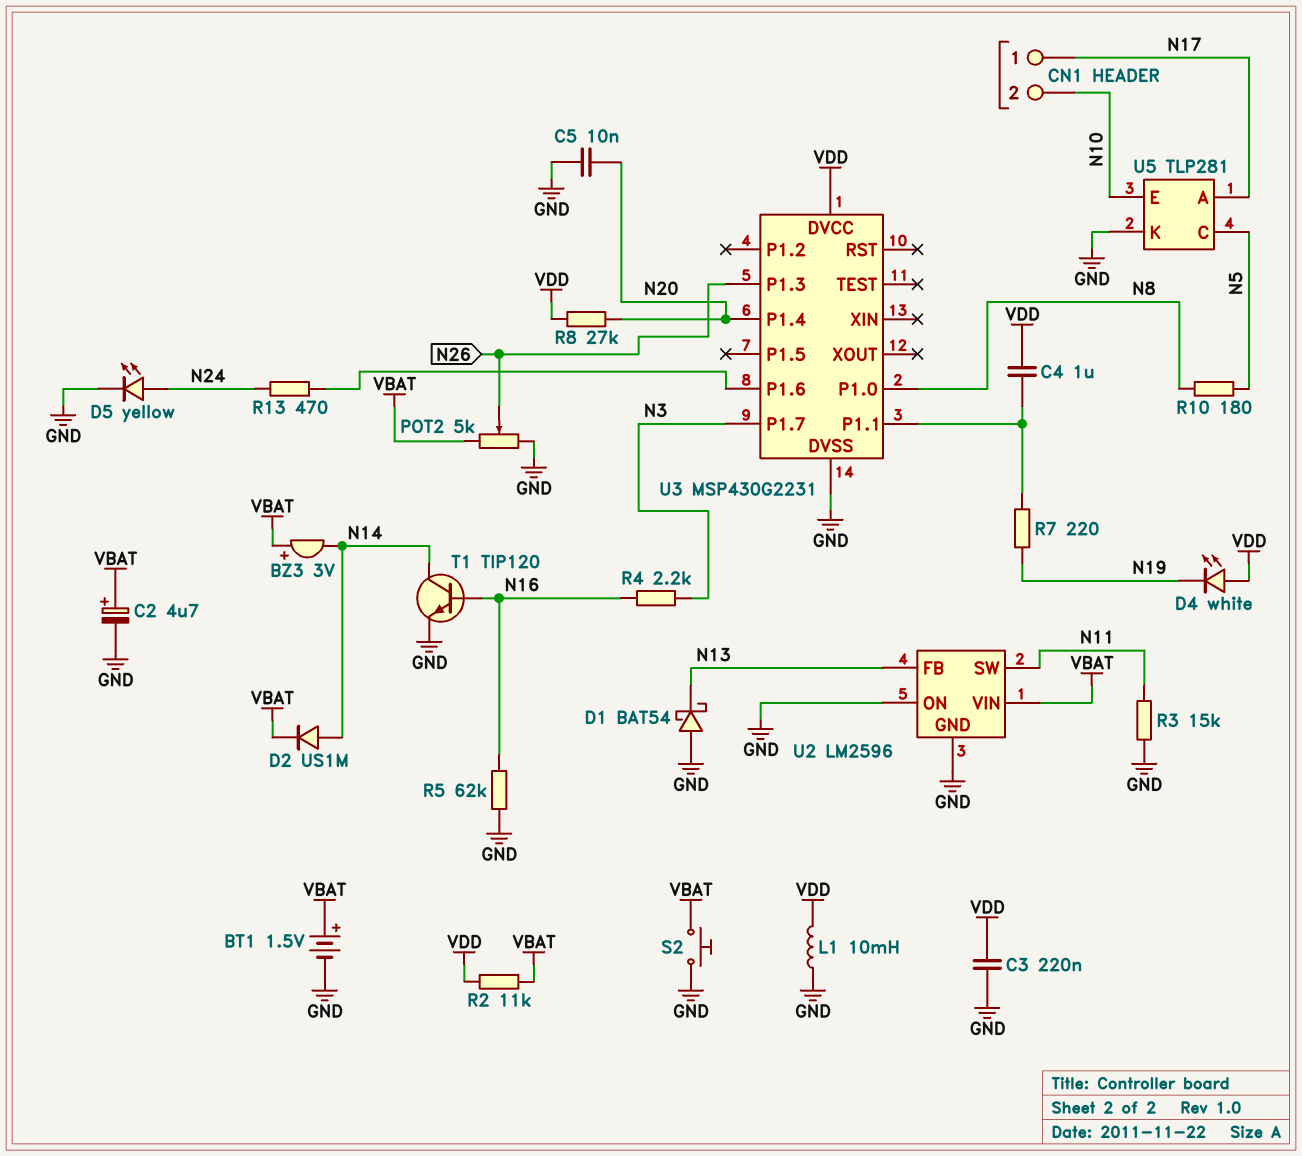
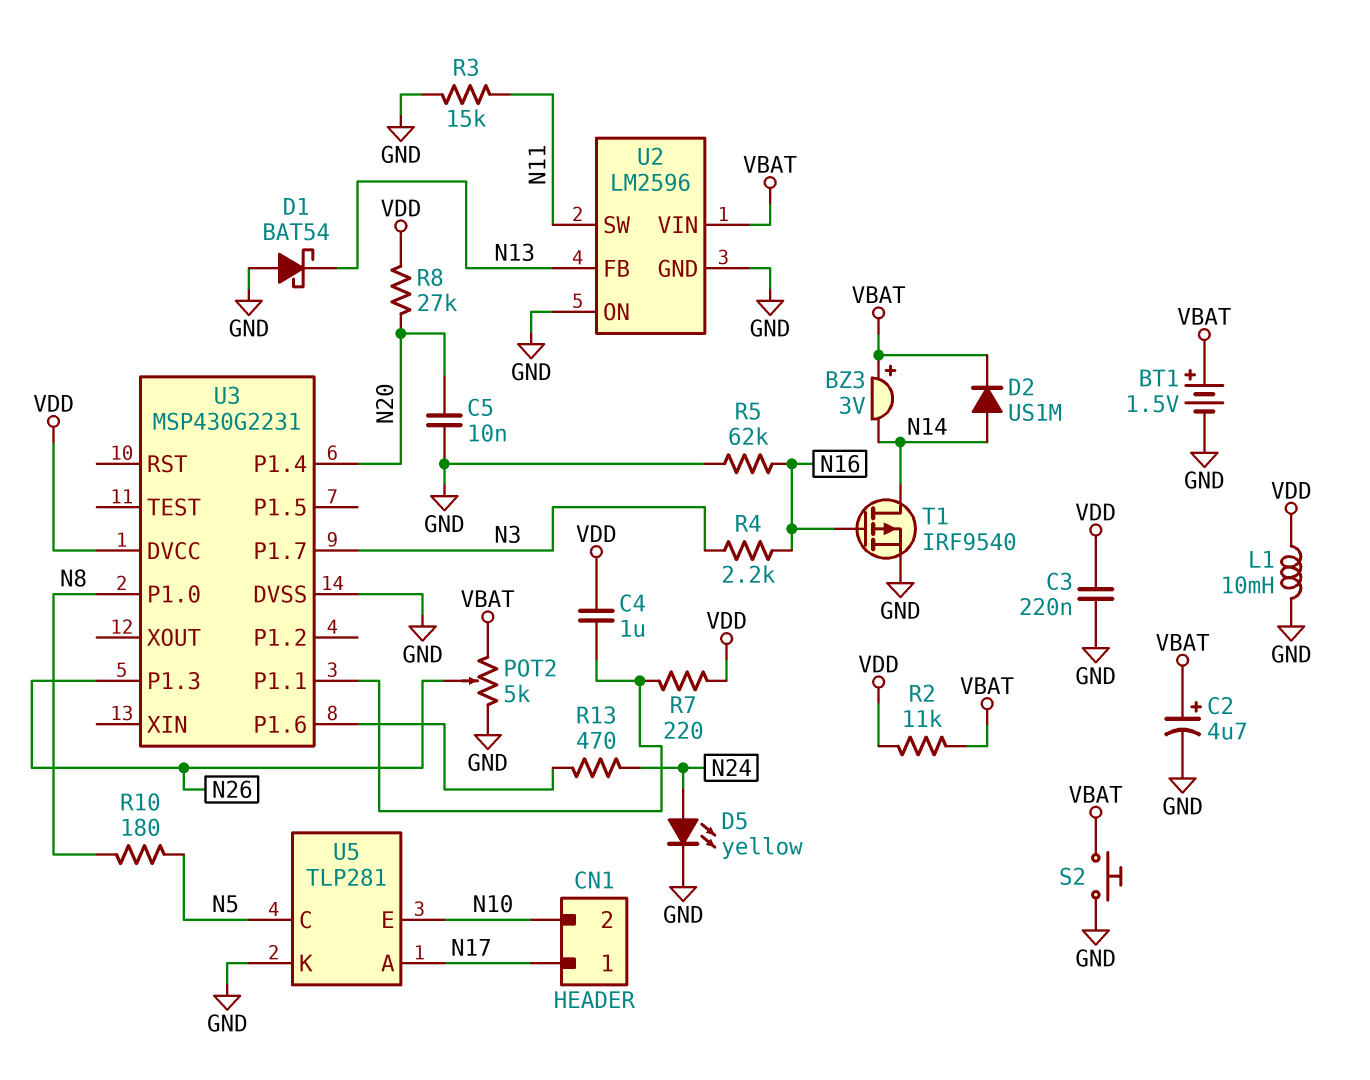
D4: LED white (A VDD, K N19) -> none
R7: 220 (N19, U3/P1.1) -> 220 (U3/P1.1, VDD)
T1: NPN TIP120 (B N16, C N14, E GND) -> PMOS IRF9540 (G N16, D N14, S GND)

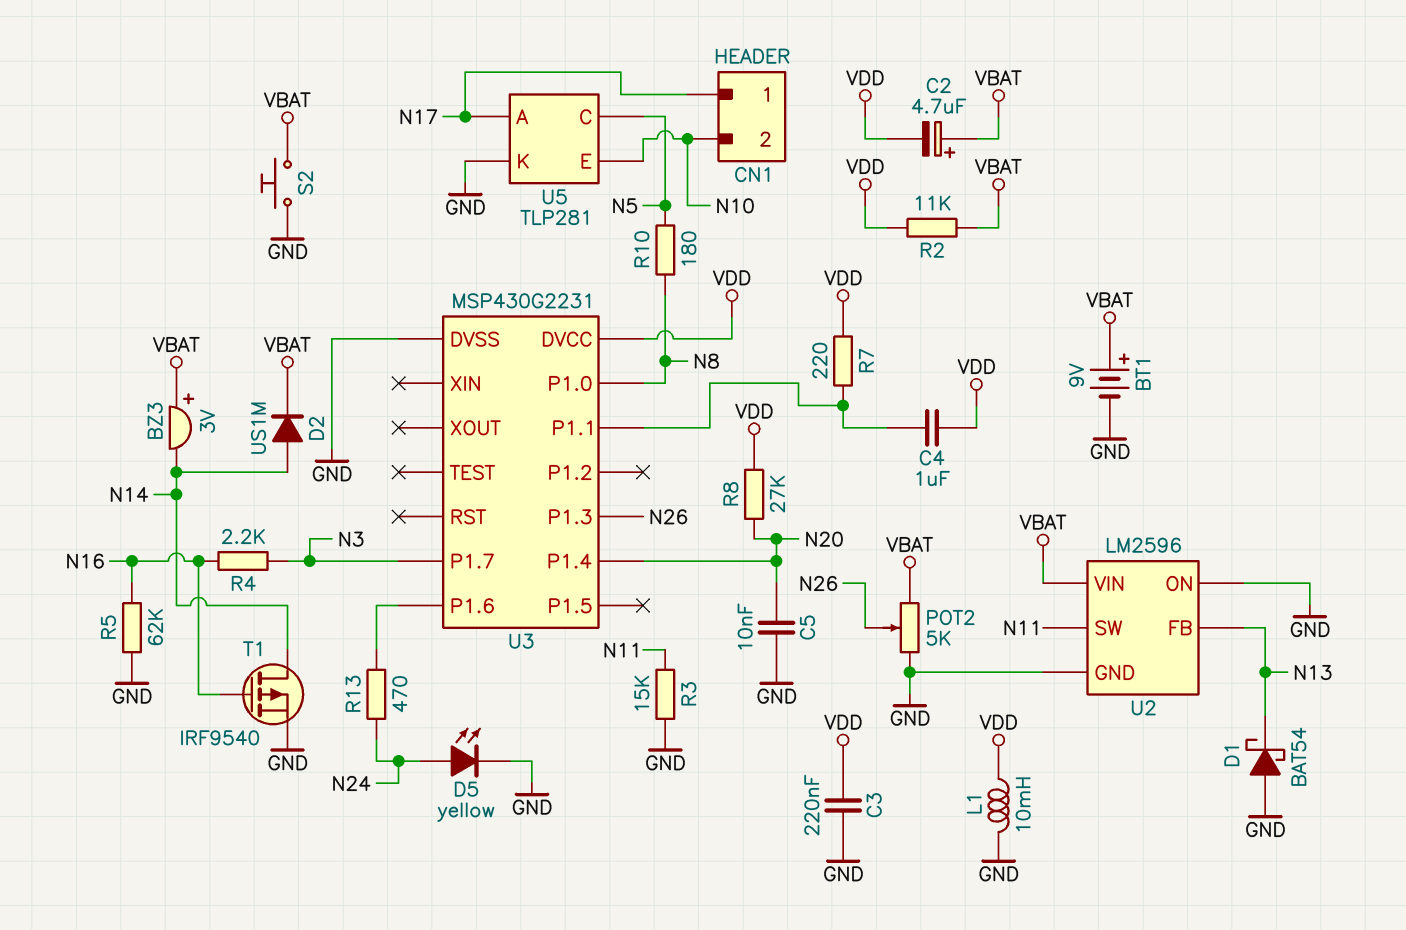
BT1: 1.5V (plus VBAT, minus GND) -> 9V (plus VBAT, minus GND)
C2: 4.7uF (plus VBAT, minus GND) -> 4.7uF (plus VBAT, minus VDD)

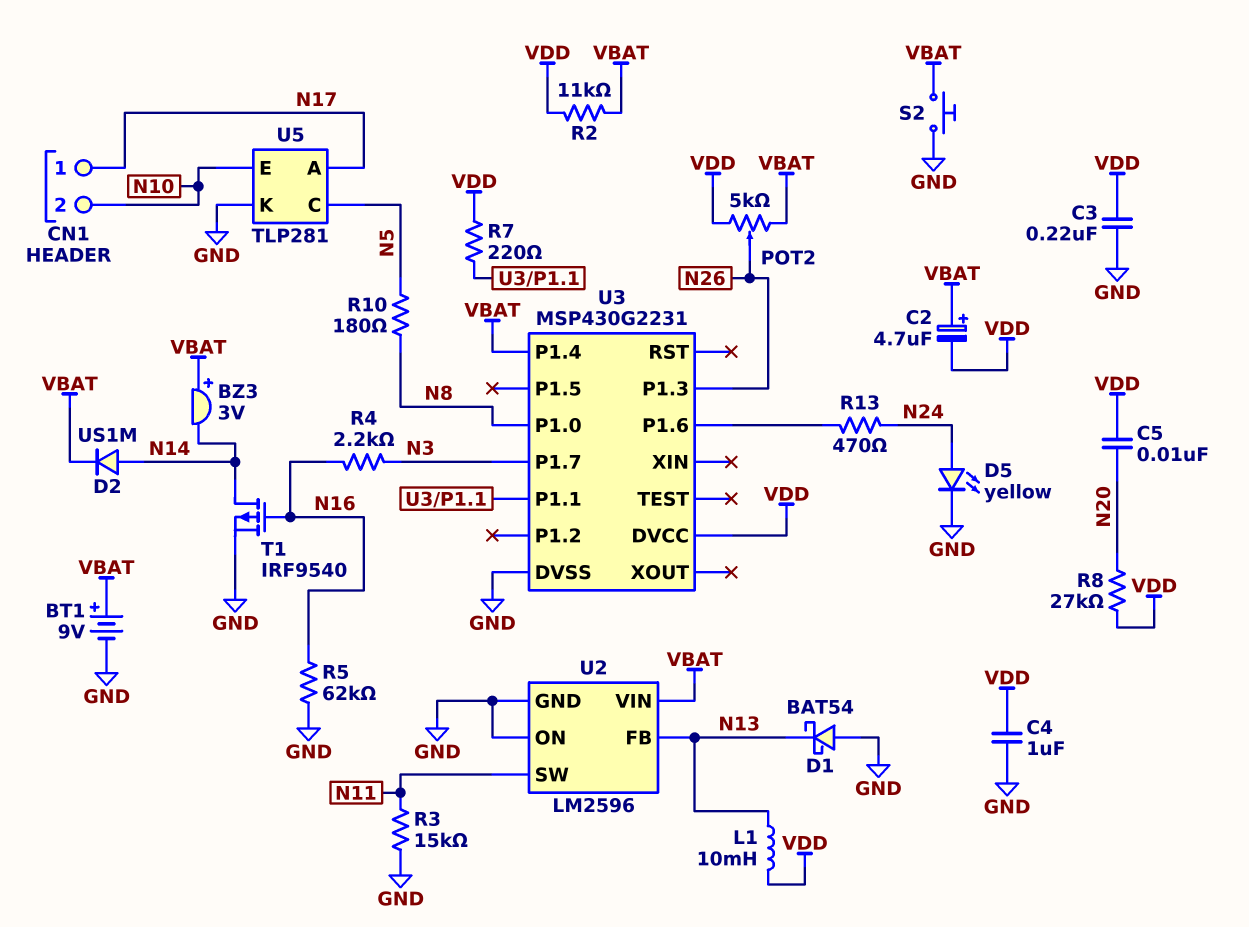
C4: 1uF (U3/P1.1, VDD) -> 1uF (GND, VDD)
C5: 10nF (GND, N20) -> 10nF (N20, VDD)
L1: 10mH (GND, VDD) -> 10mH (N13, VDD)
POT2: 5k (GND, VBAT, wiper N26) -> 5k (VBAT, VDD, wiper N26)
U3 pin P1.4: N20 -> VBAT

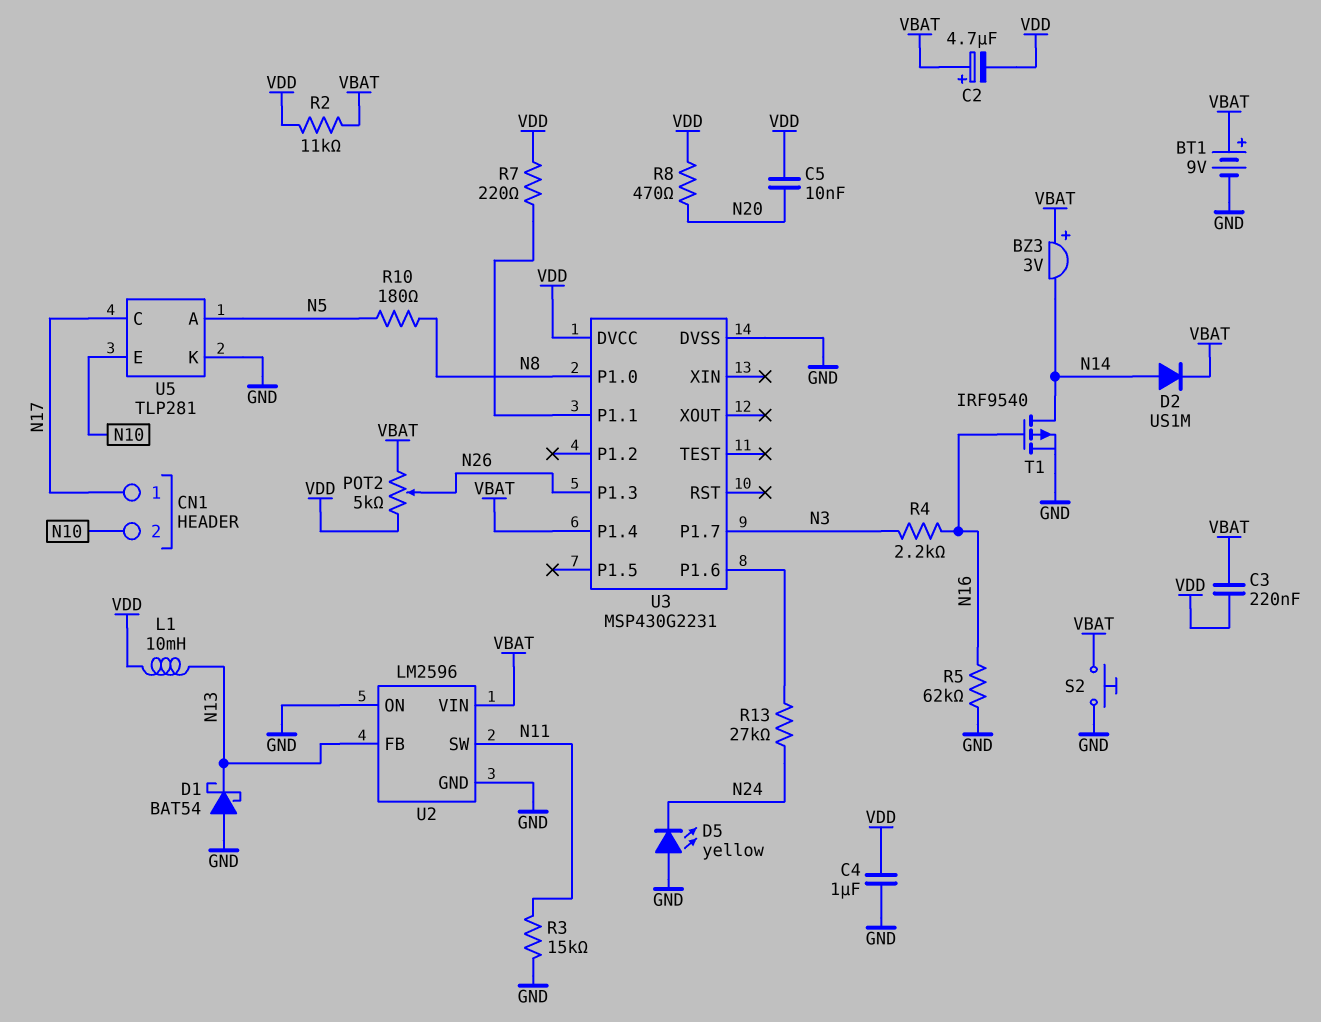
C3: 220nF (GND, VDD) -> 220nF (VBAT, VDD)
D5: LED yellow (A N24, K GND) -> LED yellow (A GND, K N24)
R8: 27k (N20, VDD) -> 470 (N20, VDD)
R13: 470 (N24, U3/P1.6) -> 27k (N24, U3/P1.6)
U5 pin A: N17 -> N5
U5 pin C: N5 -> N17

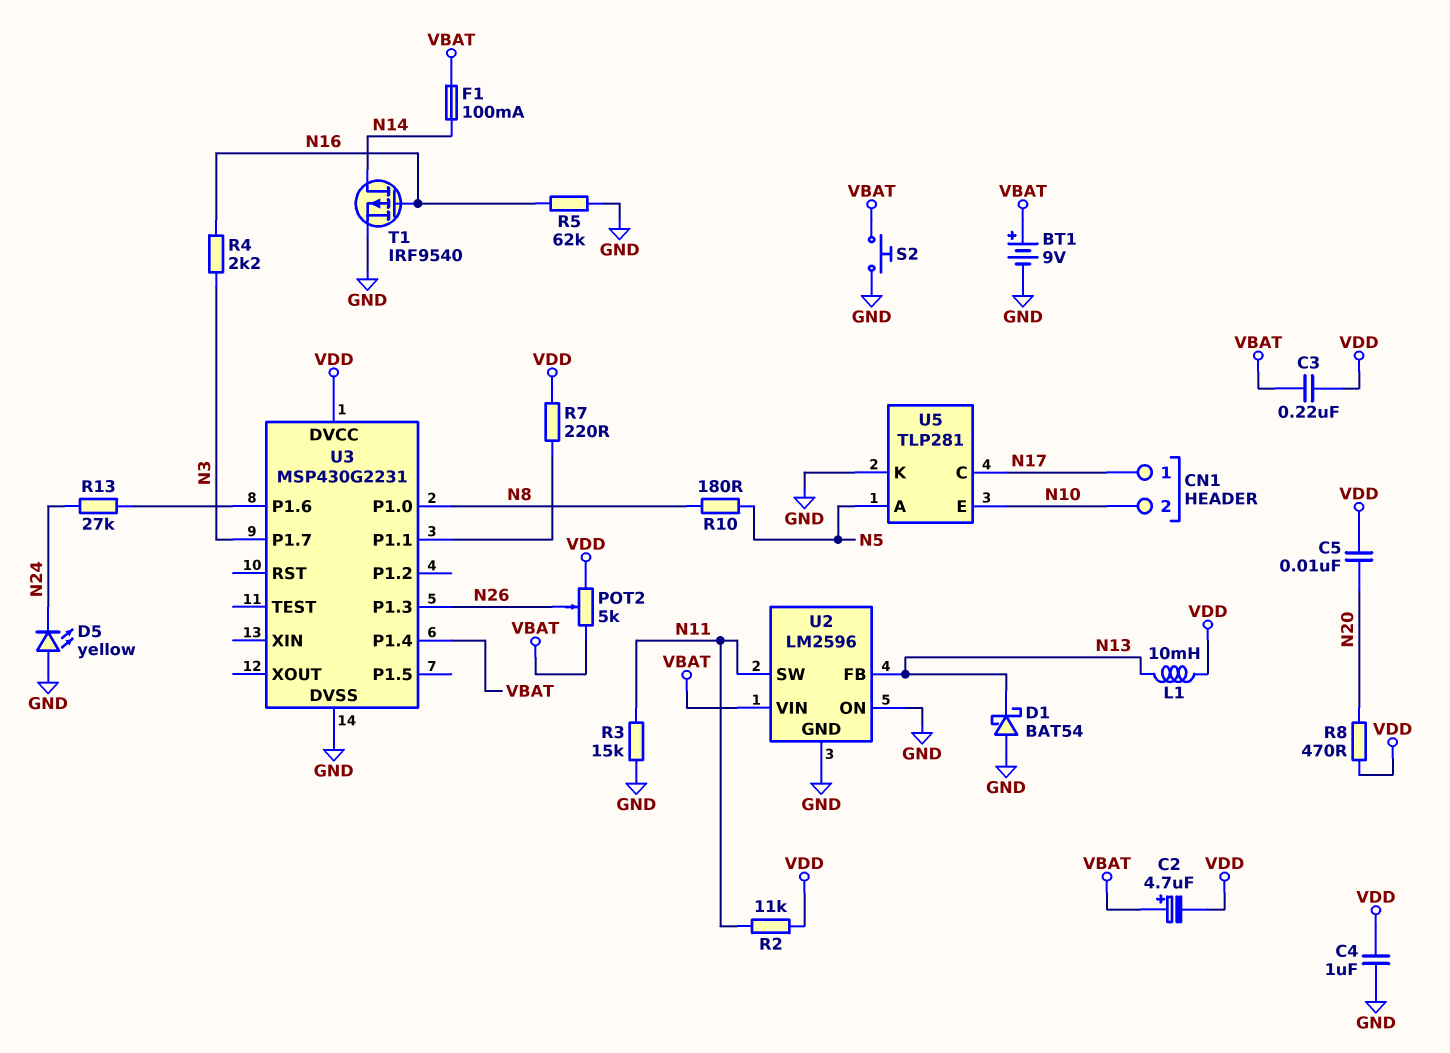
BZ3: buzzer 3V (plus VBAT, minus N14) -> none
D2: diode US1M (A N14, K VBAT) -> none
F1: none -> 100mA (N14, VBAT)
R2: 11k (VBAT, VDD) -> 11k (N11, VDD)

